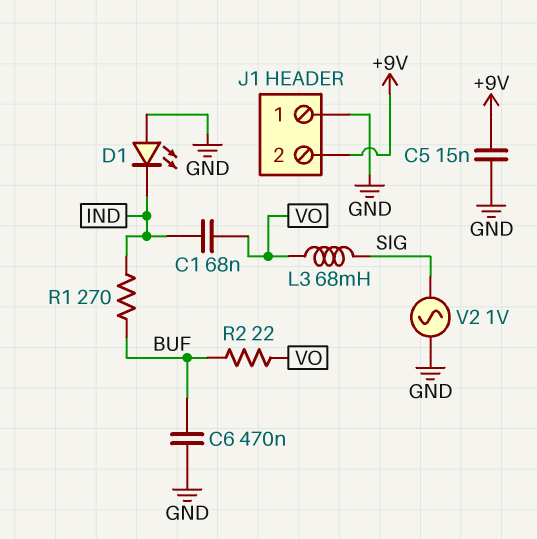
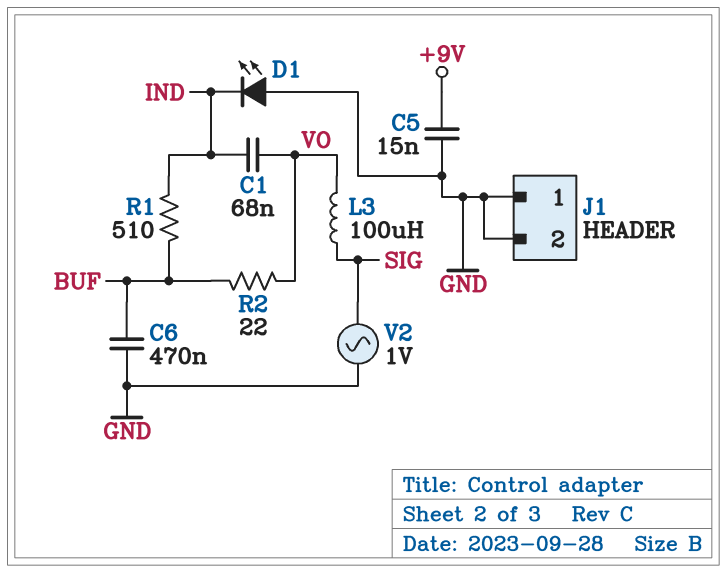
J1 pin 2: +9V -> GND
L3: 68mH (SIG, VO) -> 100uH (SIG, VO)
R1: 270 (BUF, IND) -> 510 (BUF, IND)

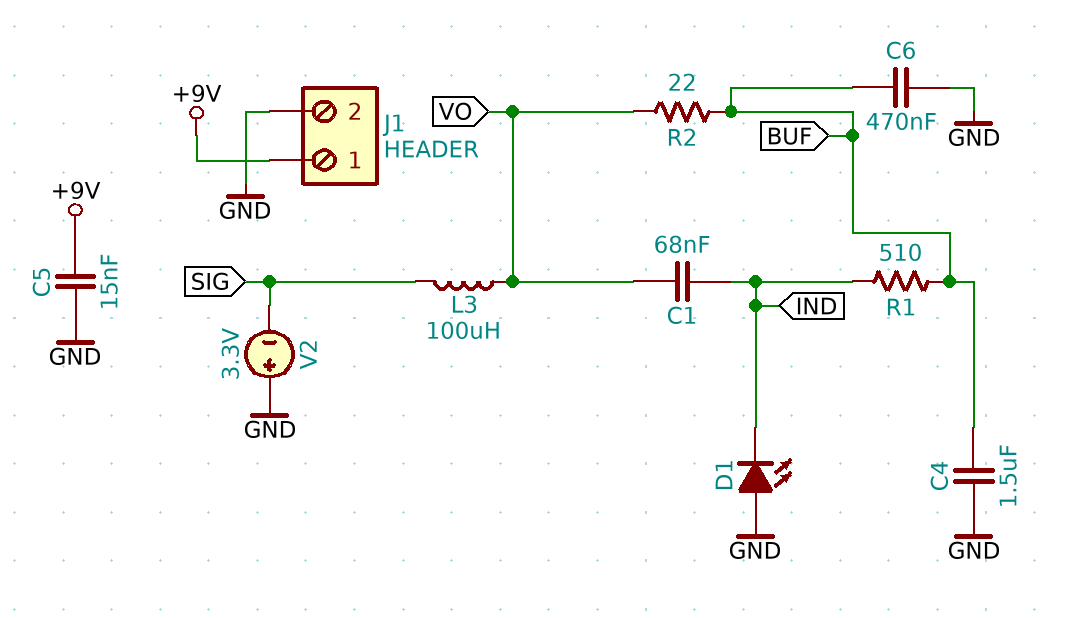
C4: none -> 1.5uF (BUF, GND)
J1 pin 1: GND -> +9V
V2: AC 1V (GND, SIG) -> 3.3V (plus GND, minus SIG)

